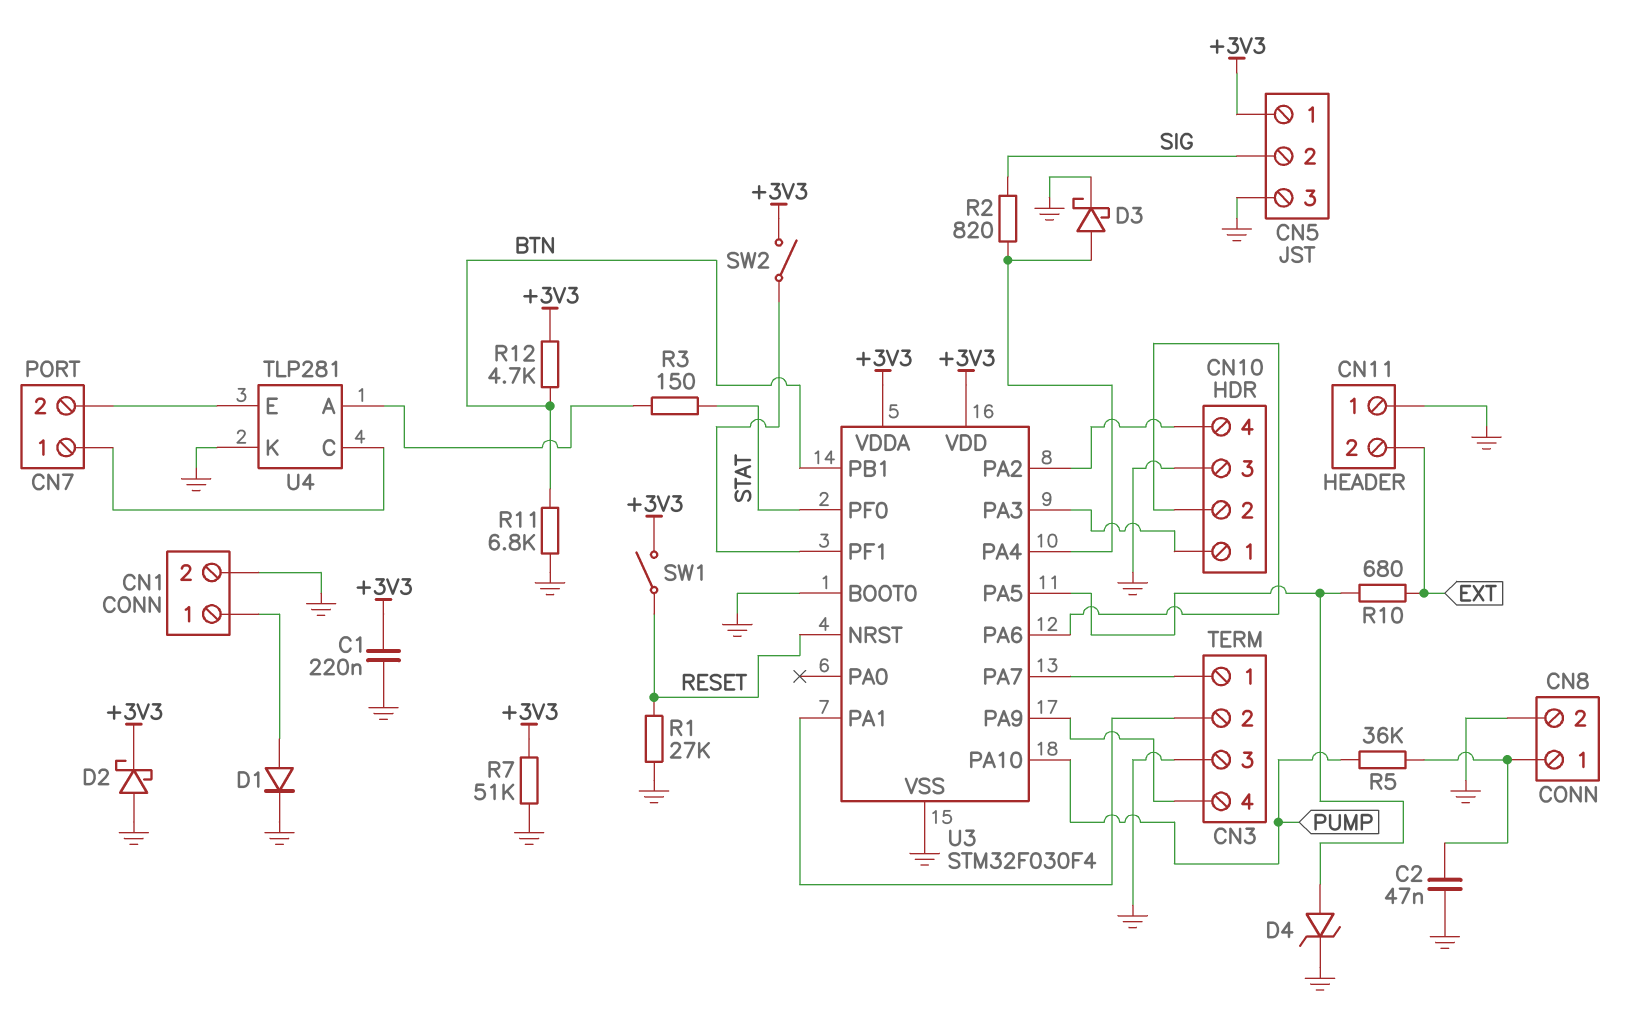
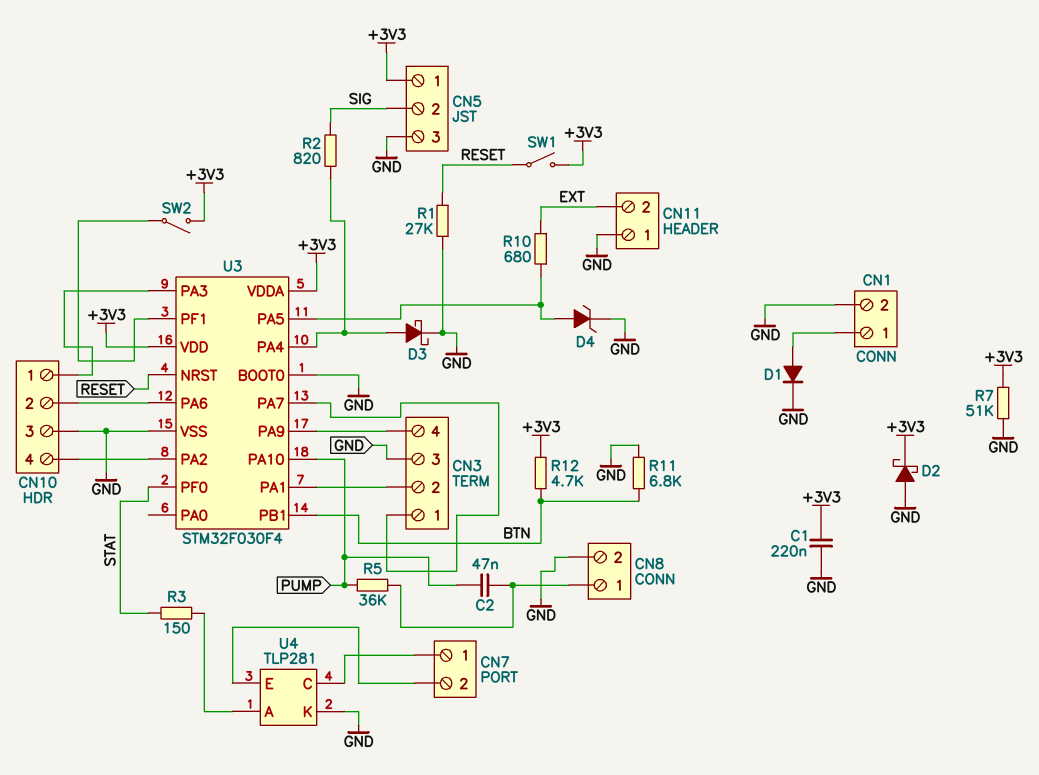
C2: 47nF (CN8/1, GND) -> 47nF (CN8/1, PUMP)

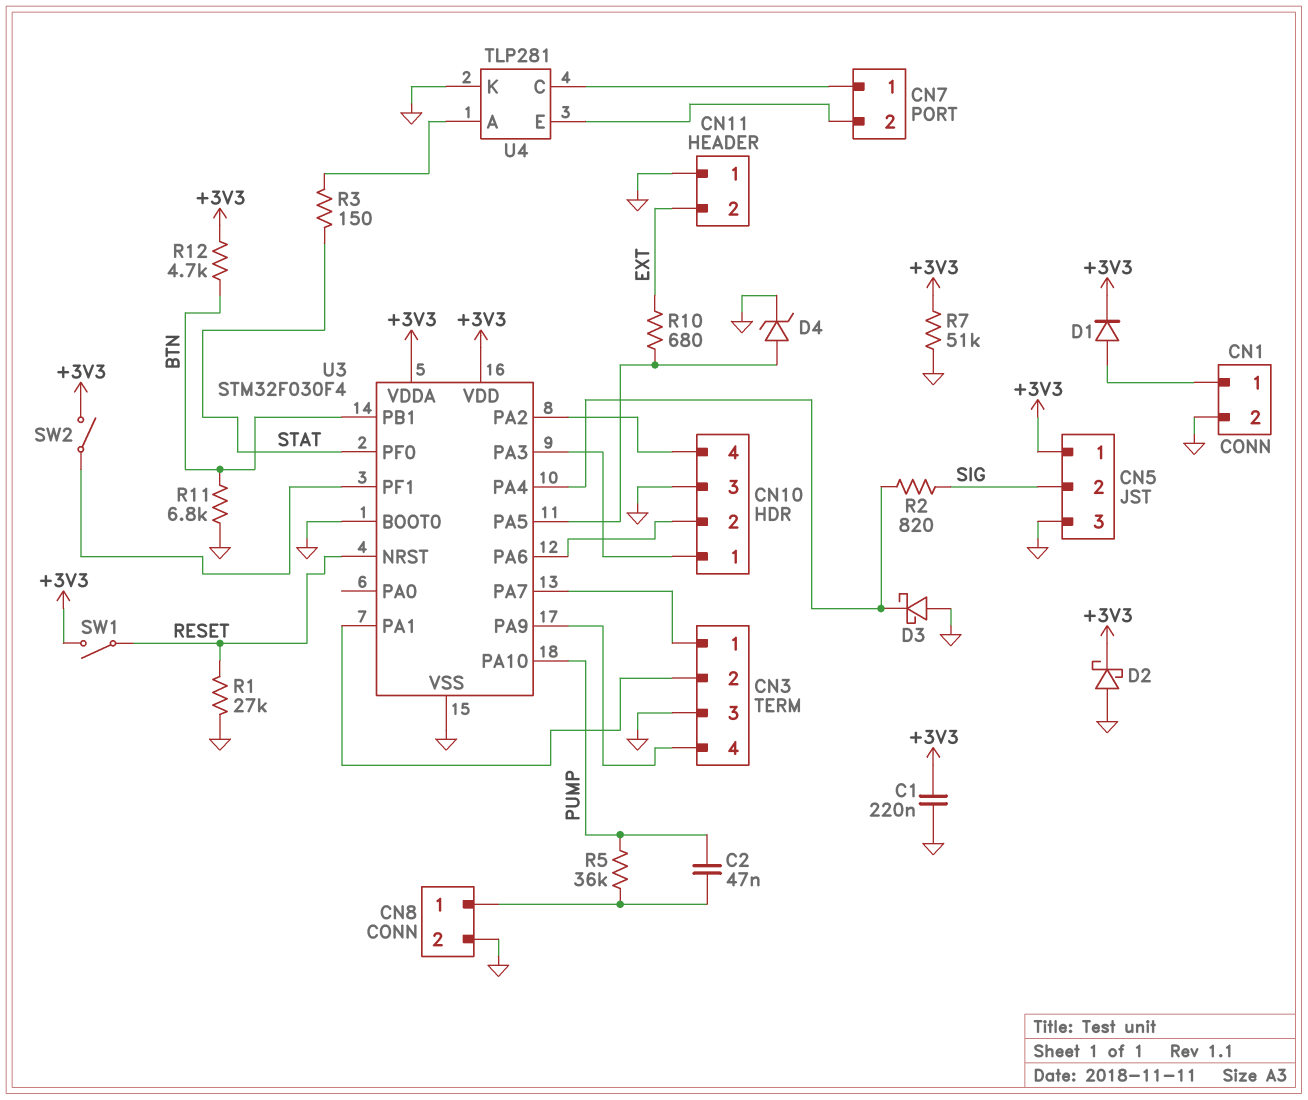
D1: diode (A CN1/1, K GND) -> diode (A CN1/1, K +3V3)
D3: schottky (A U3/PA4, K GND) -> schottky (A GND, K U3/PA4)

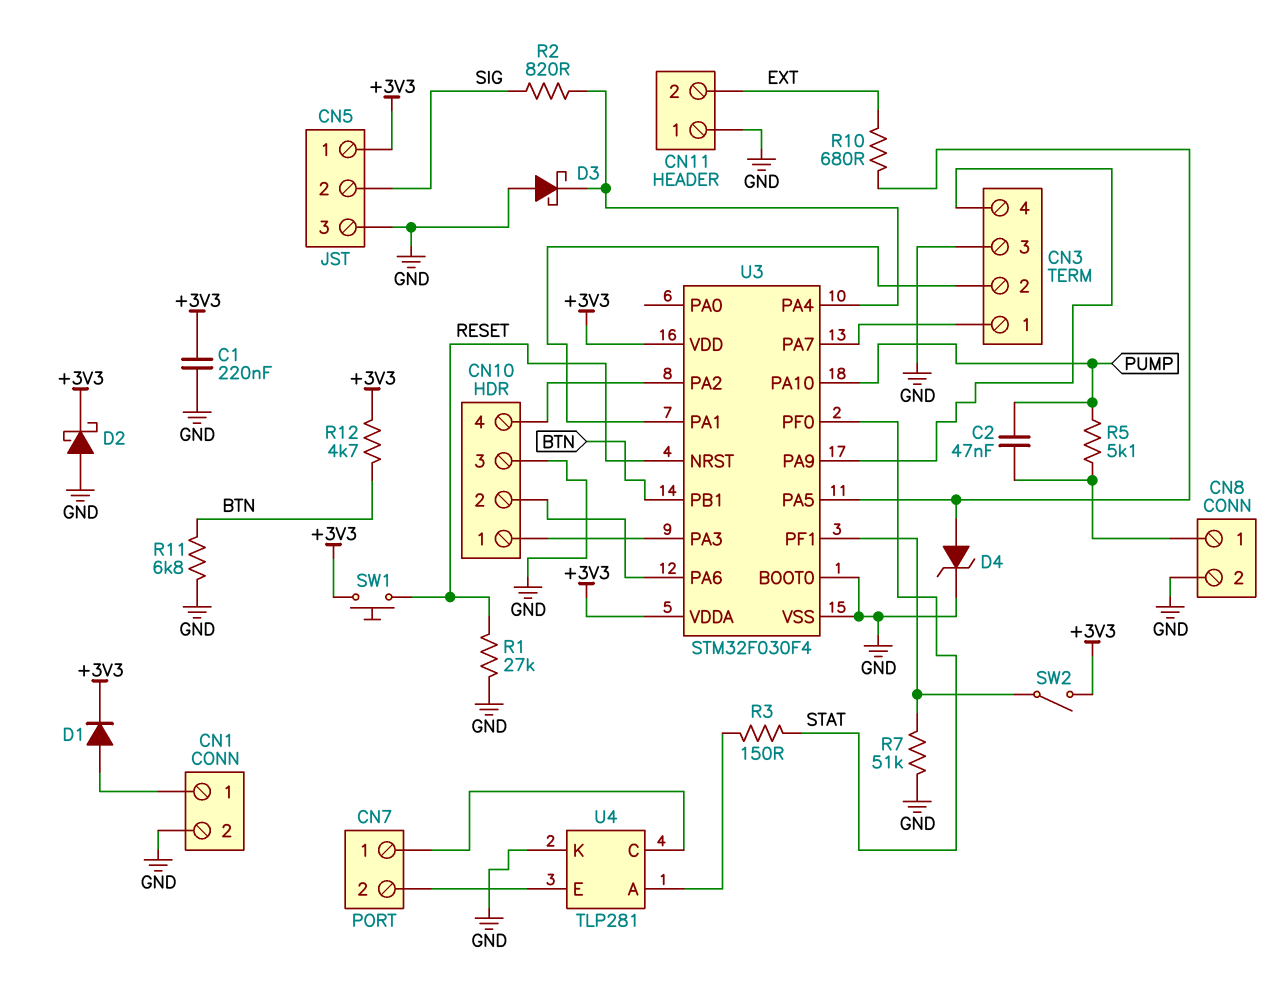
R5: 36k (CN8/1, PUMP) -> 5.1k (CN8/1, PUMP)
R7: 51k (+3V3, GND) -> 51k (GND, U3/PF1)
SW1: switch (+3V3, RESET) -> button (+3V3, RESET)

